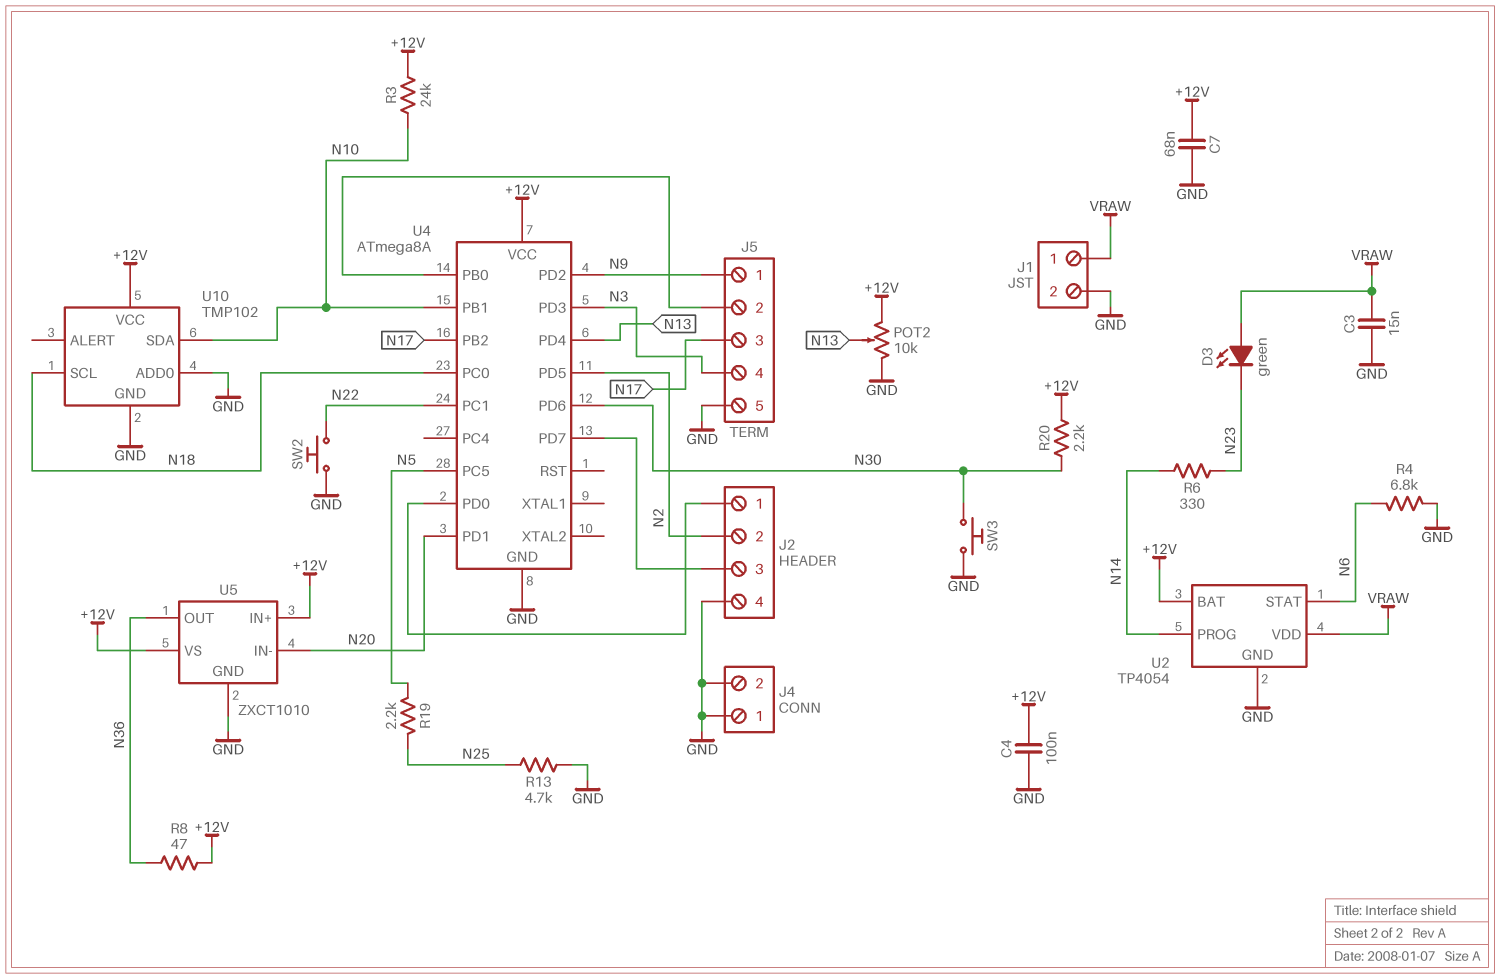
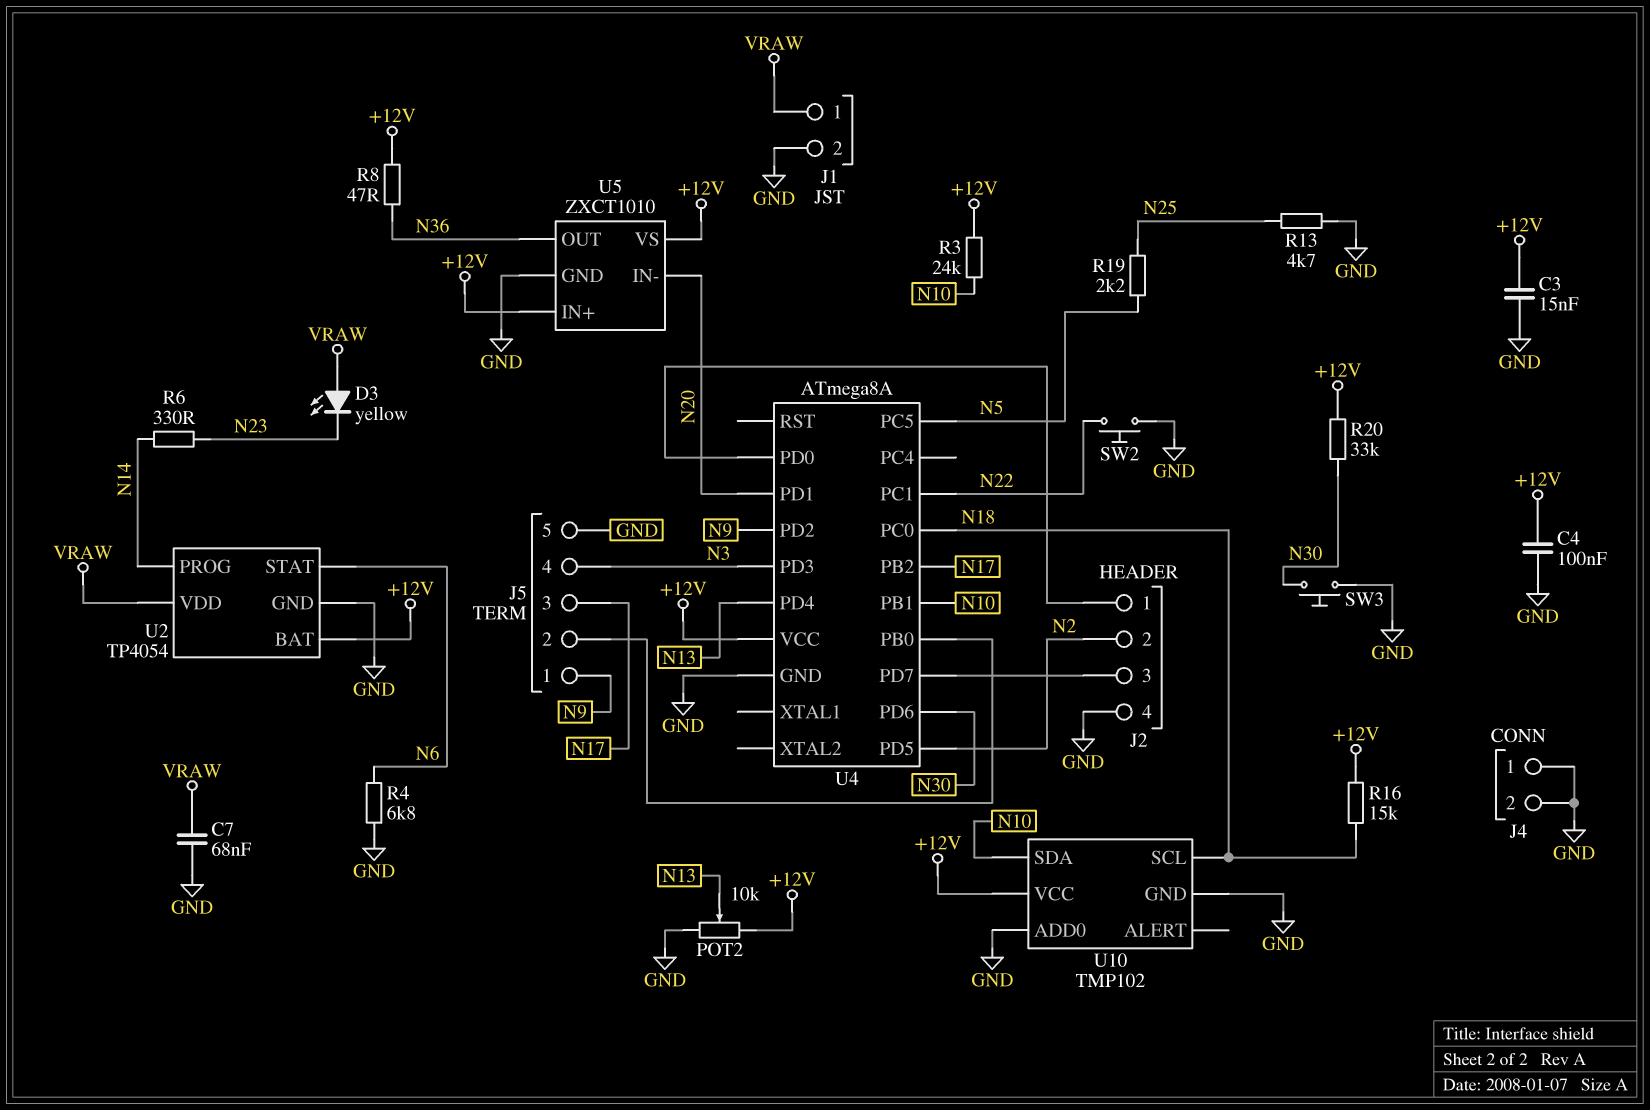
C3: 15nF (GND, VRAW) -> 15nF (+12V, GND)
C7: 68nF (+12V, GND) -> 68nF (GND, VRAW)
D3: LED green (A VRAW, K N23) -> LED yellow (A VRAW, K N23)
R16: none -> 15k (+12V, N18)
R20: 2.2k (+12V, N30) -> 33k (+12V, N30)

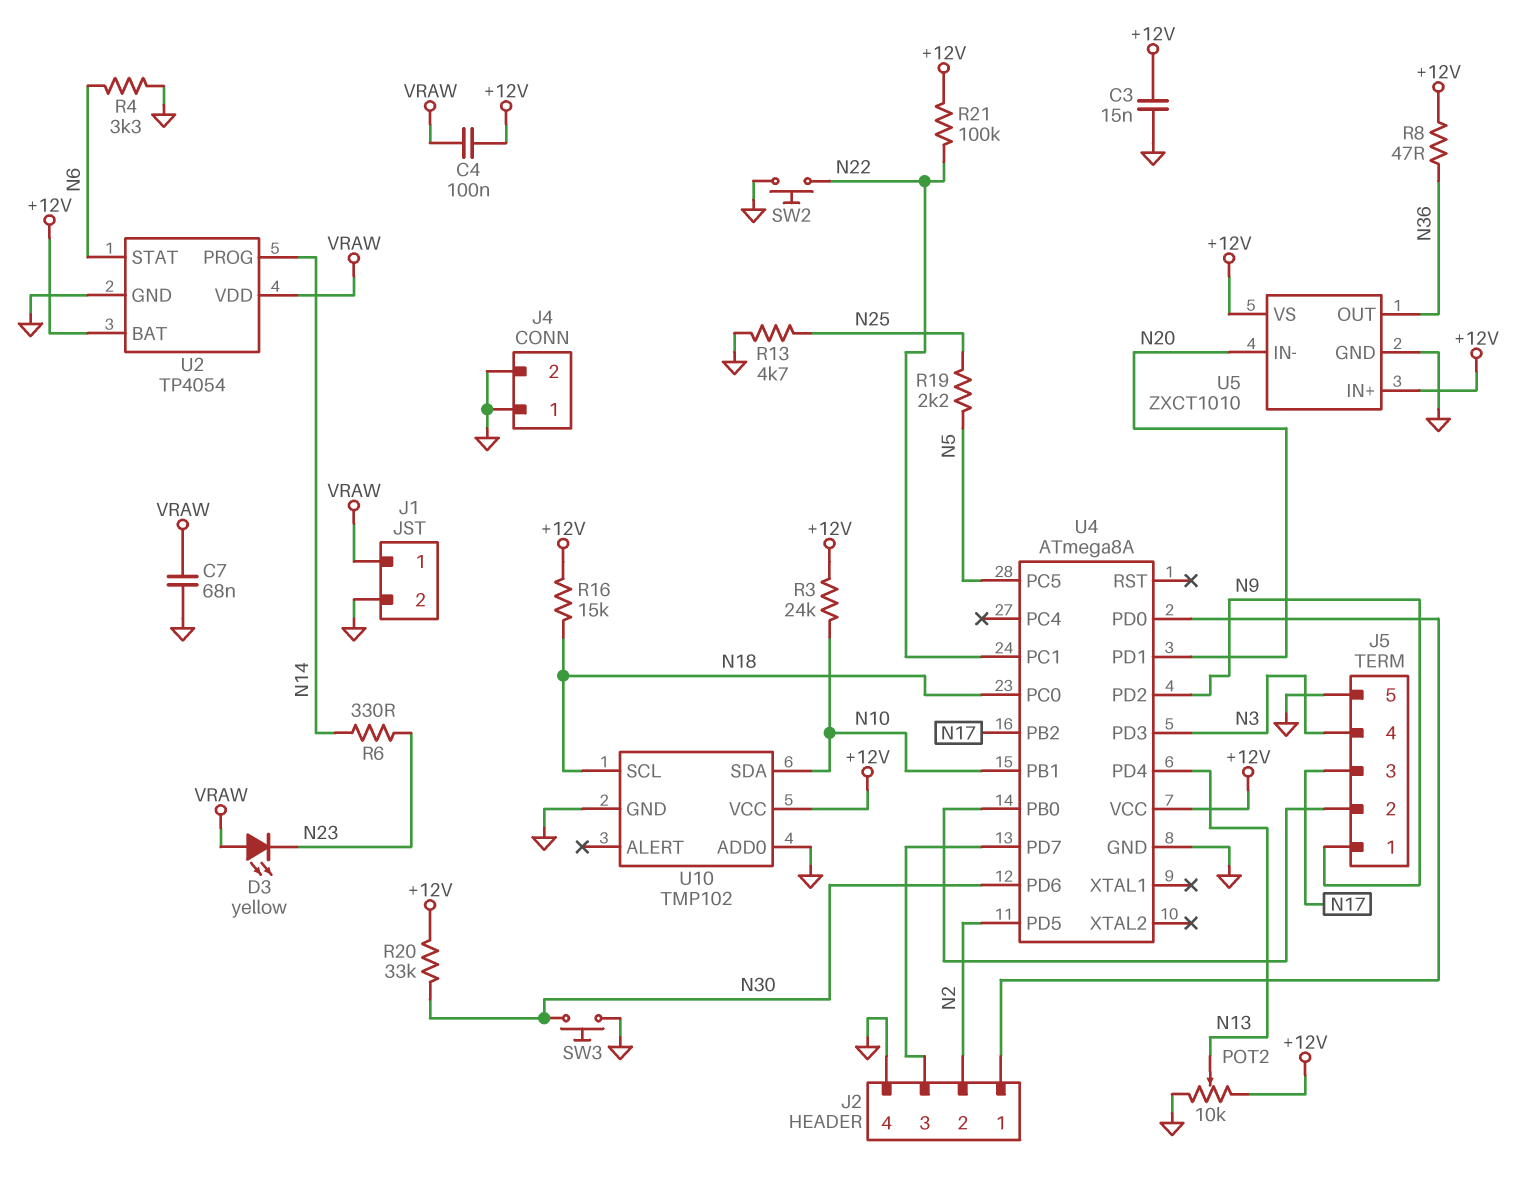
C4: 100nF (+12V, GND) -> 100nF (+12V, VRAW)
R4: 6.8k (GND, N6) -> 3.3k (GND, N6)
R21: none -> 100k (+12V, N22)

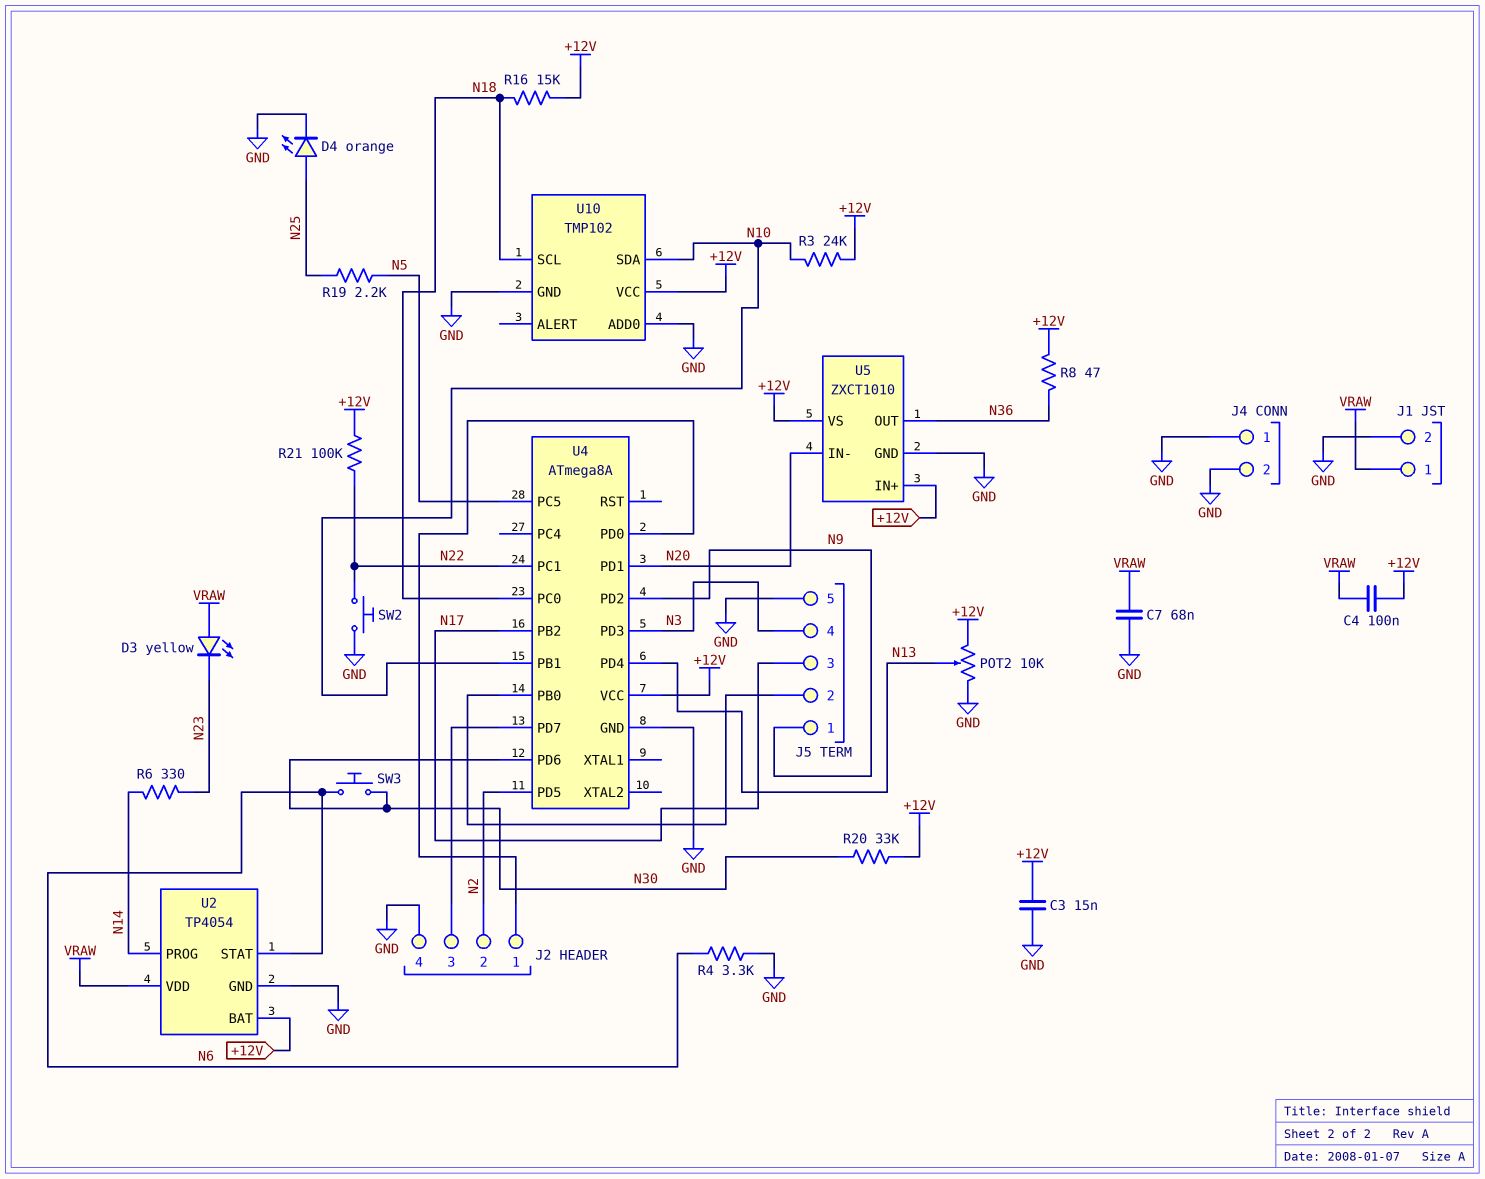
D4: none -> LED orange (A N25, K GND)
R13: 4.7k (GND, N25) -> none
SW3: button (GND, N30) -> button (N6, N30)

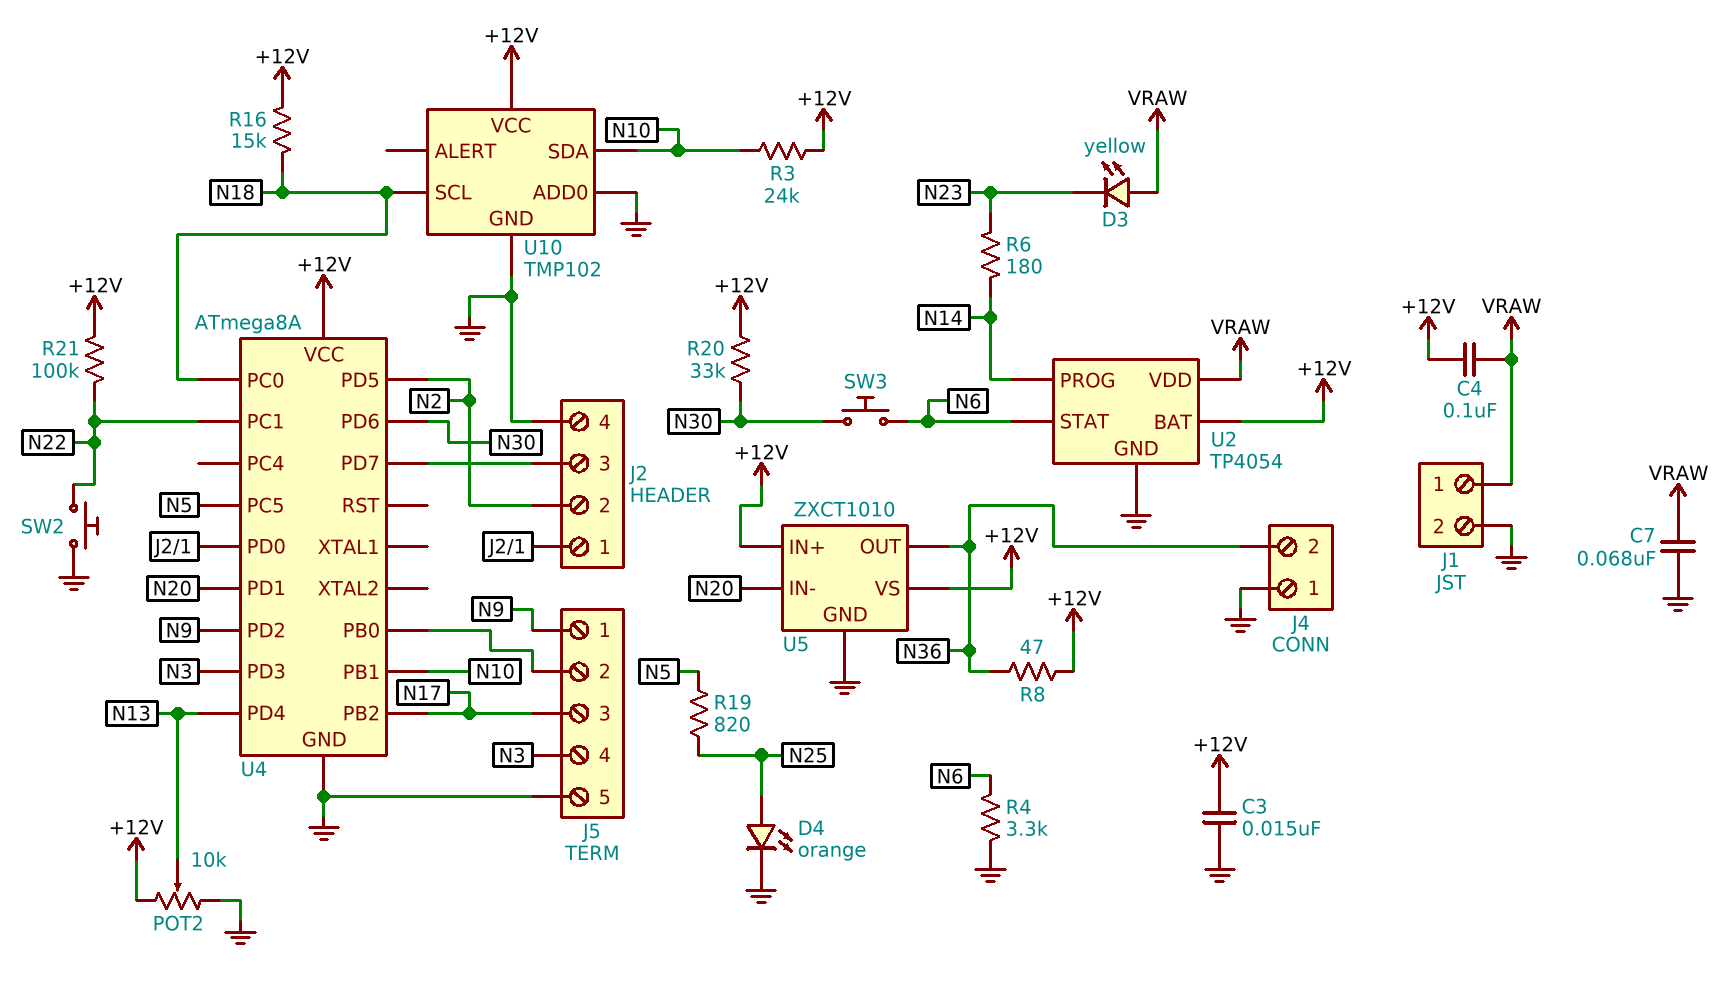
J4 pin 2: GND -> N36
R6: 330 (N14, N23) -> 180 (N14, N23)
R19: 2.2k (N5, N25) -> 820 (N5, N25)

